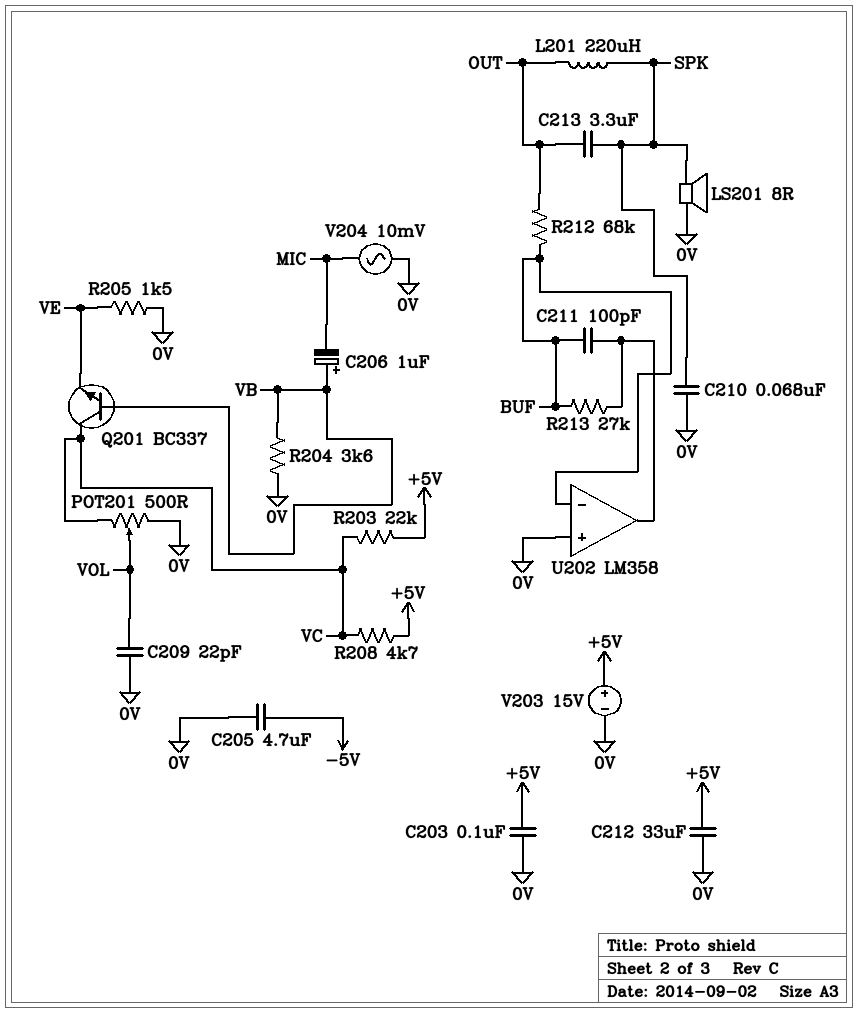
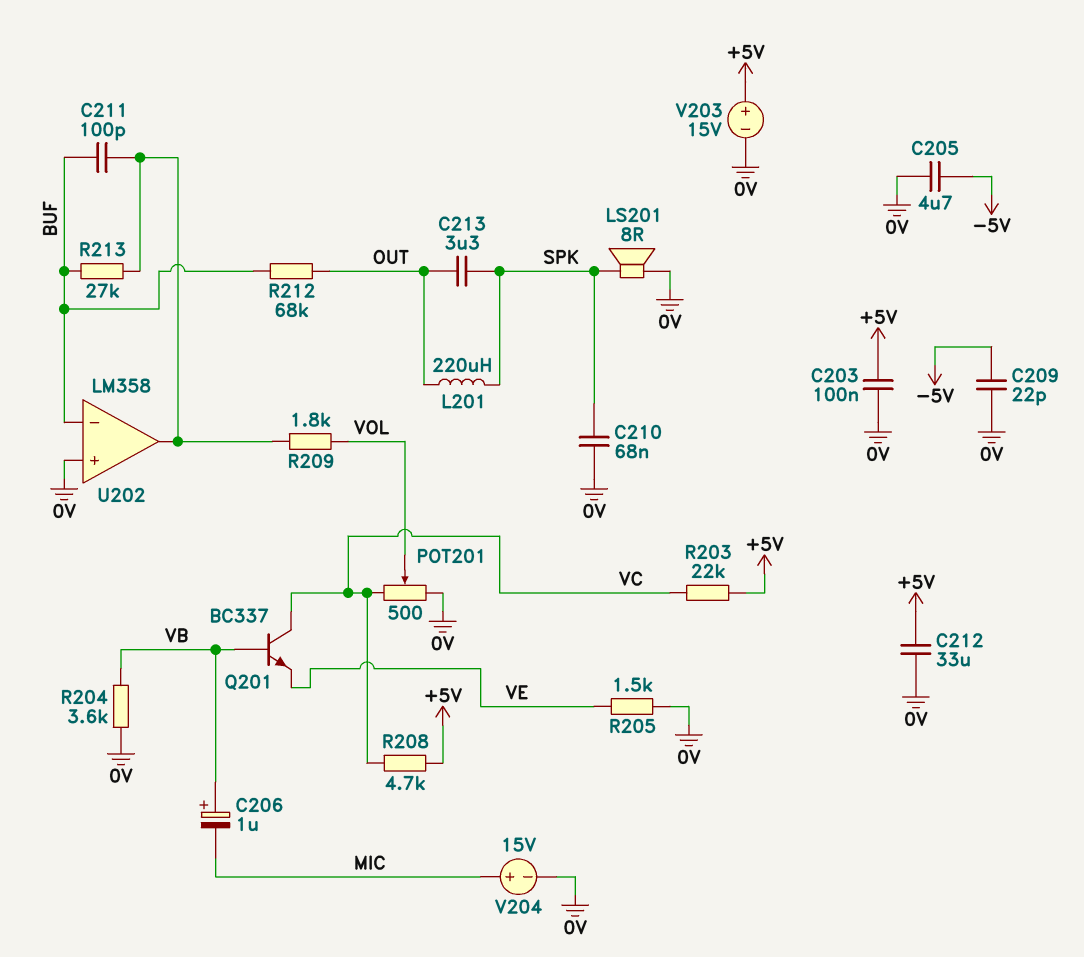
C209: 22pF (0V, VOL) -> 22pF (-5V, 0V)
R209: none -> 1.8k (U202/out, VOL)
V204: AC 10mV (0V, MIC) -> 15V (plus MIC, minus 0V)

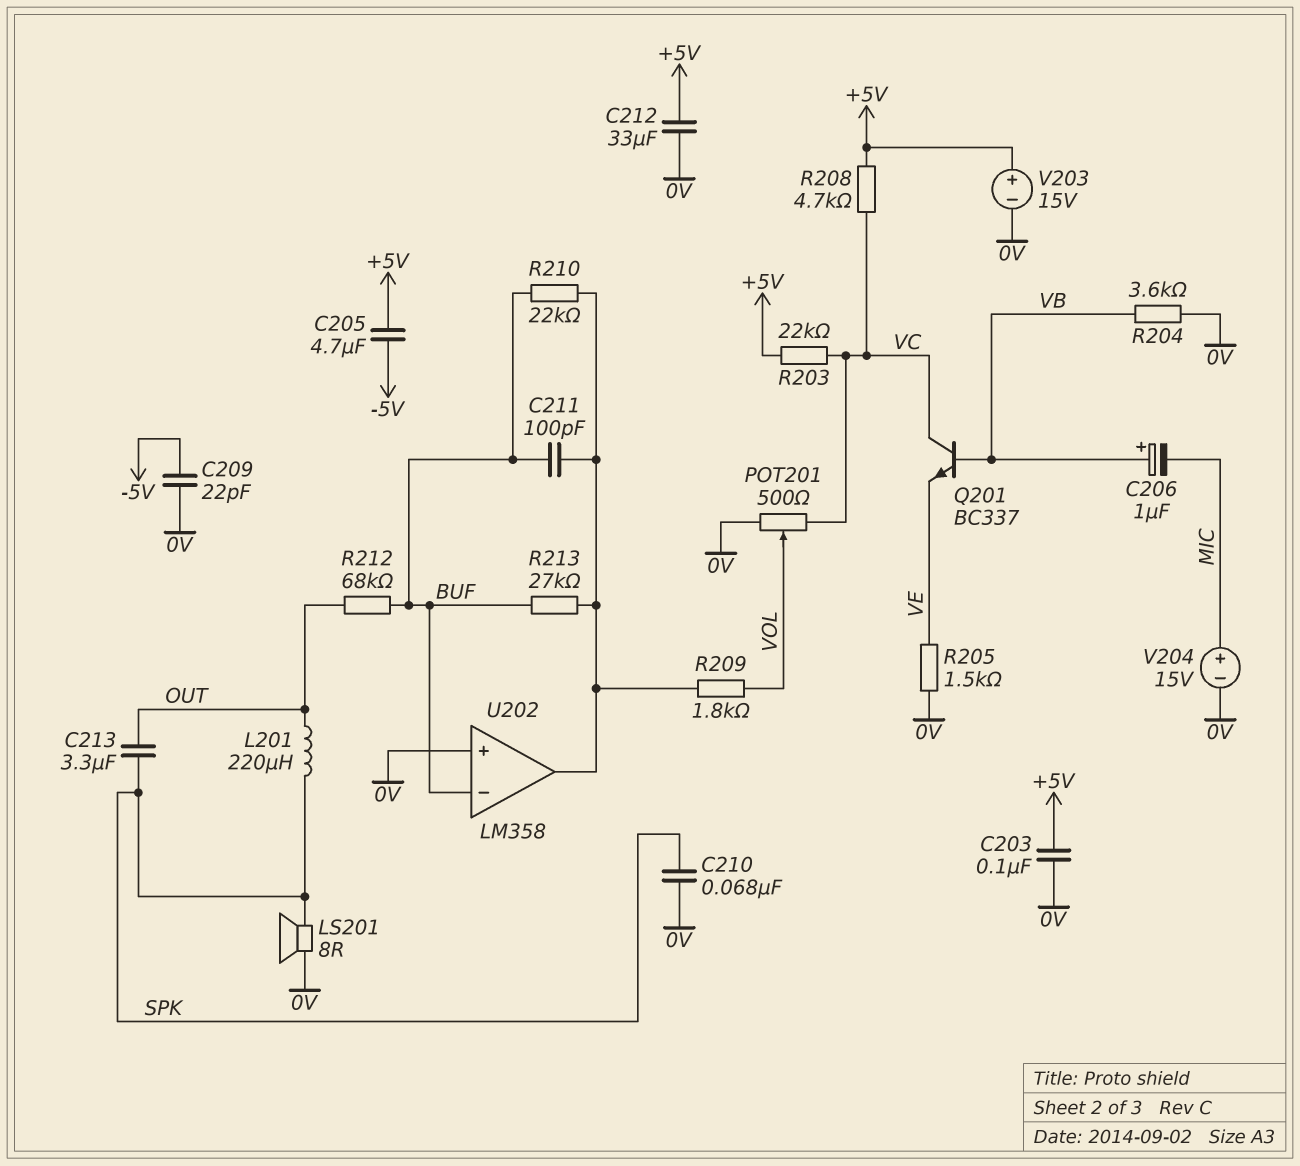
C205: 4.7uF (-5V, 0V) -> 4.7uF (+5V, -5V)
R210: none -> 22k (BUF, U202/out)

